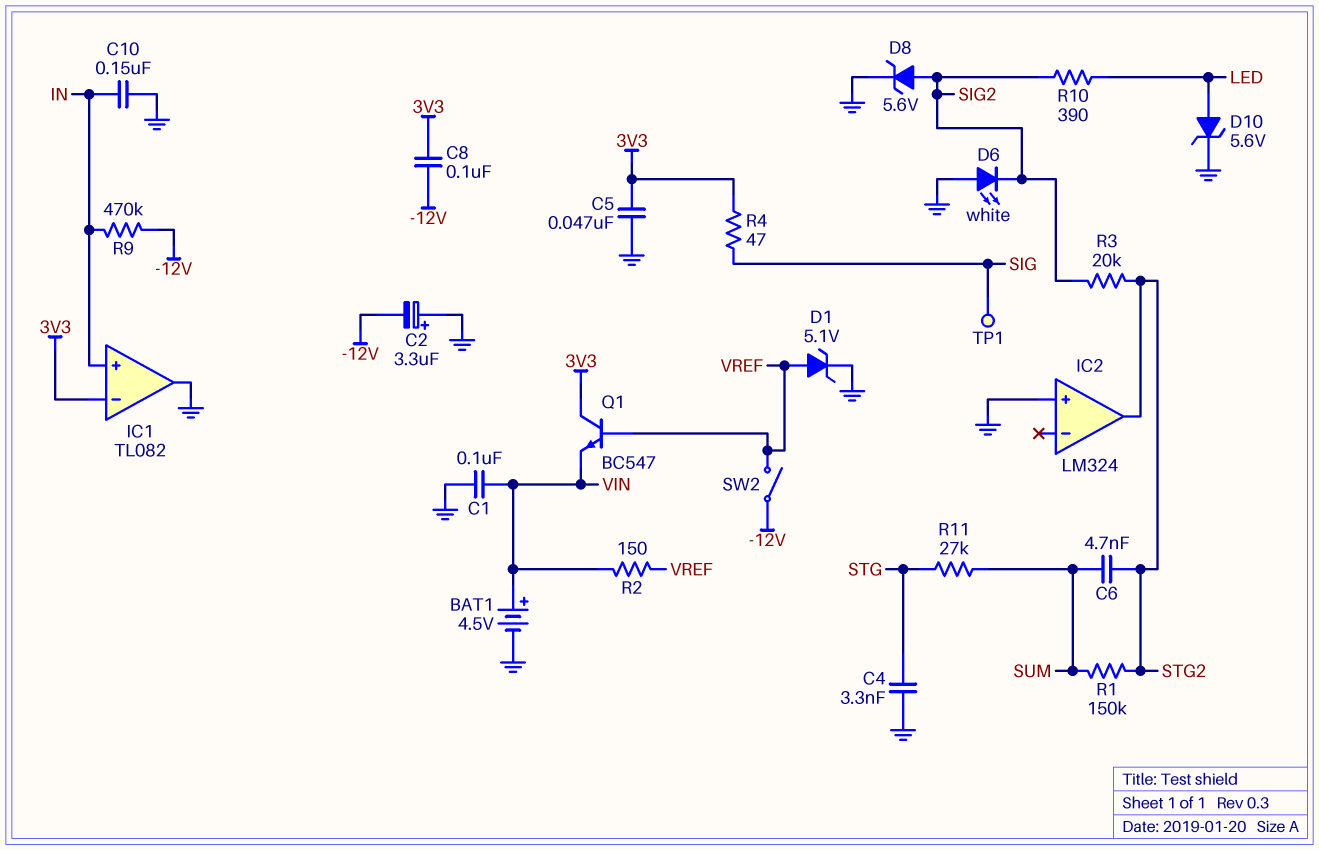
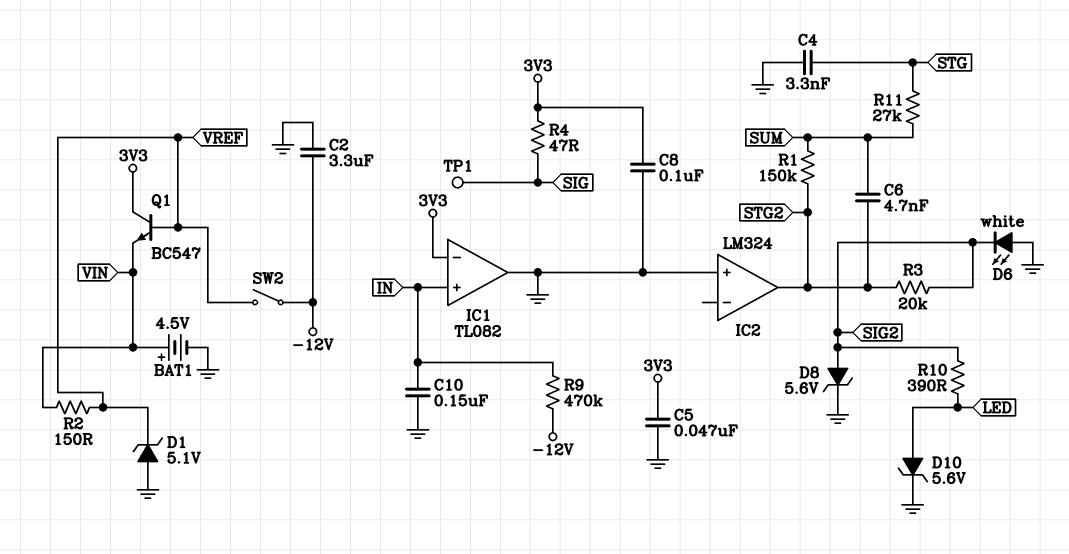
C1: 100nF (GND, VIN) -> none
C2: 3.3uF (plus GND, minus -12V) -> 3.3uF (-12V, GND)
C8: 100nF (-12V, 3V3) -> 100nF (3V3, GND)
D1: zener 5.1V (A VREF, K GND) -> zener 5.1V (A GND, K VREF)

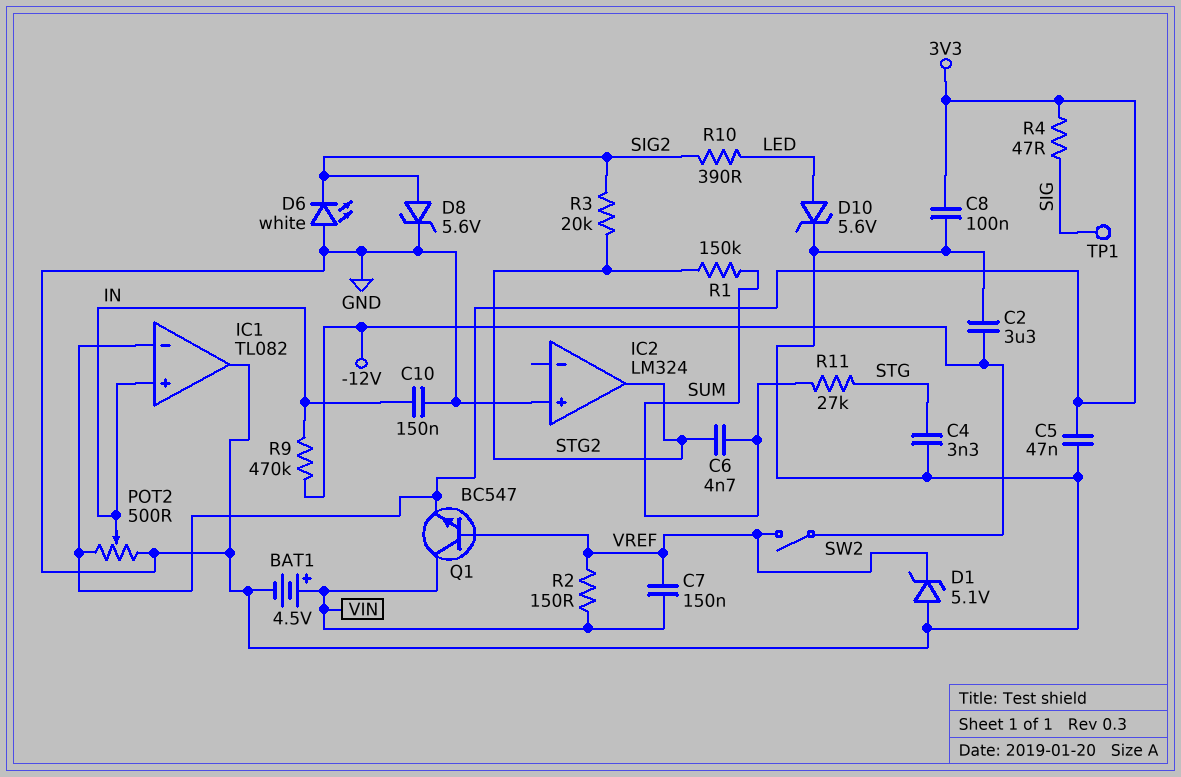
C7: none -> 150nF (VIN, VREF)
POT2: none -> 500 (3V3, GND, wiper IN)
Q1: NPN BC547 (B VREF, C 3V3, E VIN) -> NPN BC547 (B VREF, C VIN, E 3V3)

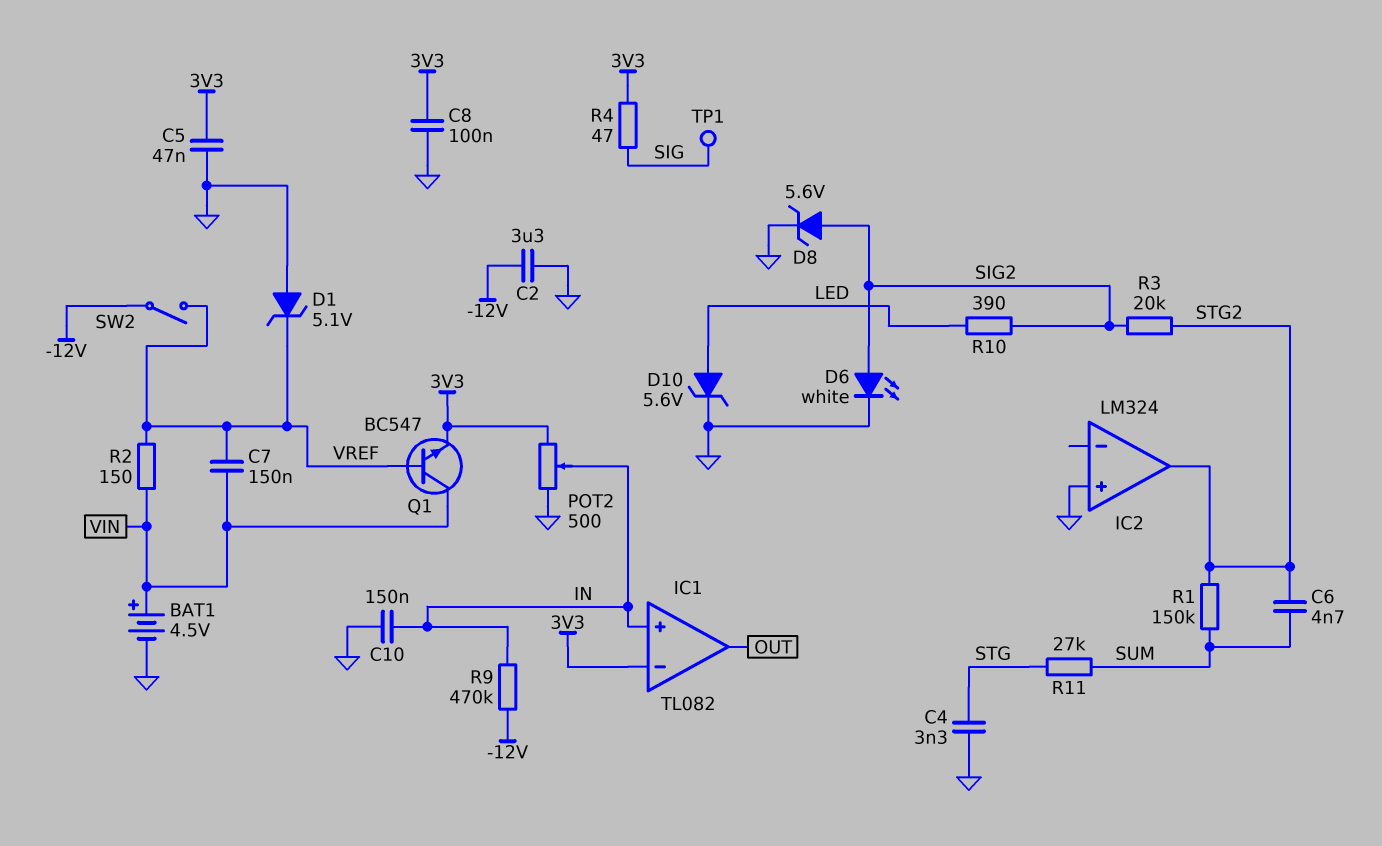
D6: LED white (A GND, K SIG2) -> LED white (A SIG2, K GND)
IC1 pin out: GND -> OUT

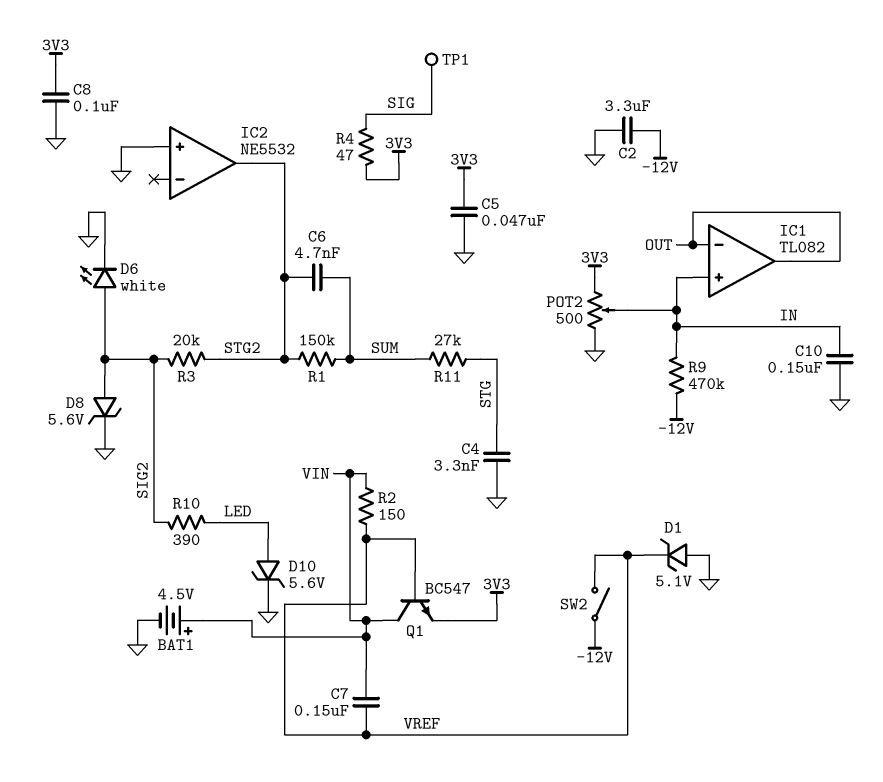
IC1 pin in-: 3V3 -> OUT
IC2: LM324 -> NE5532

